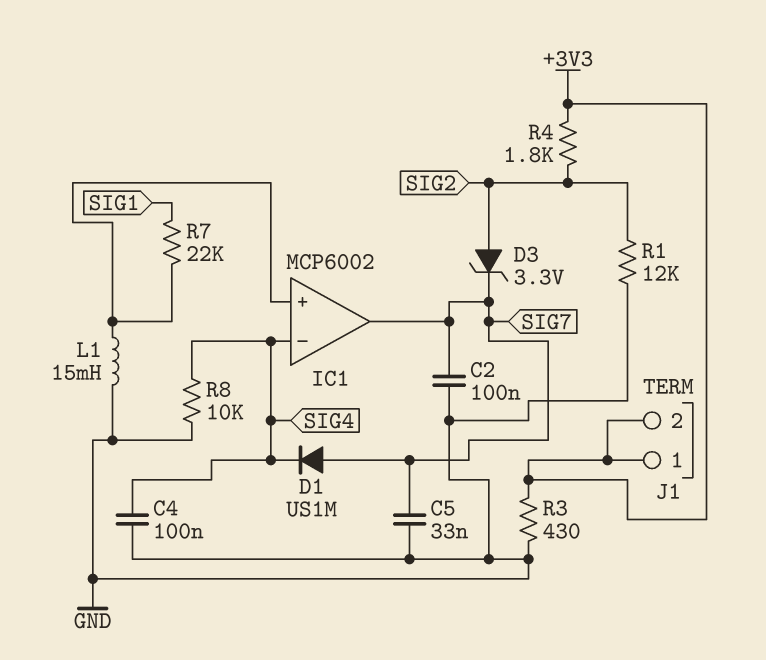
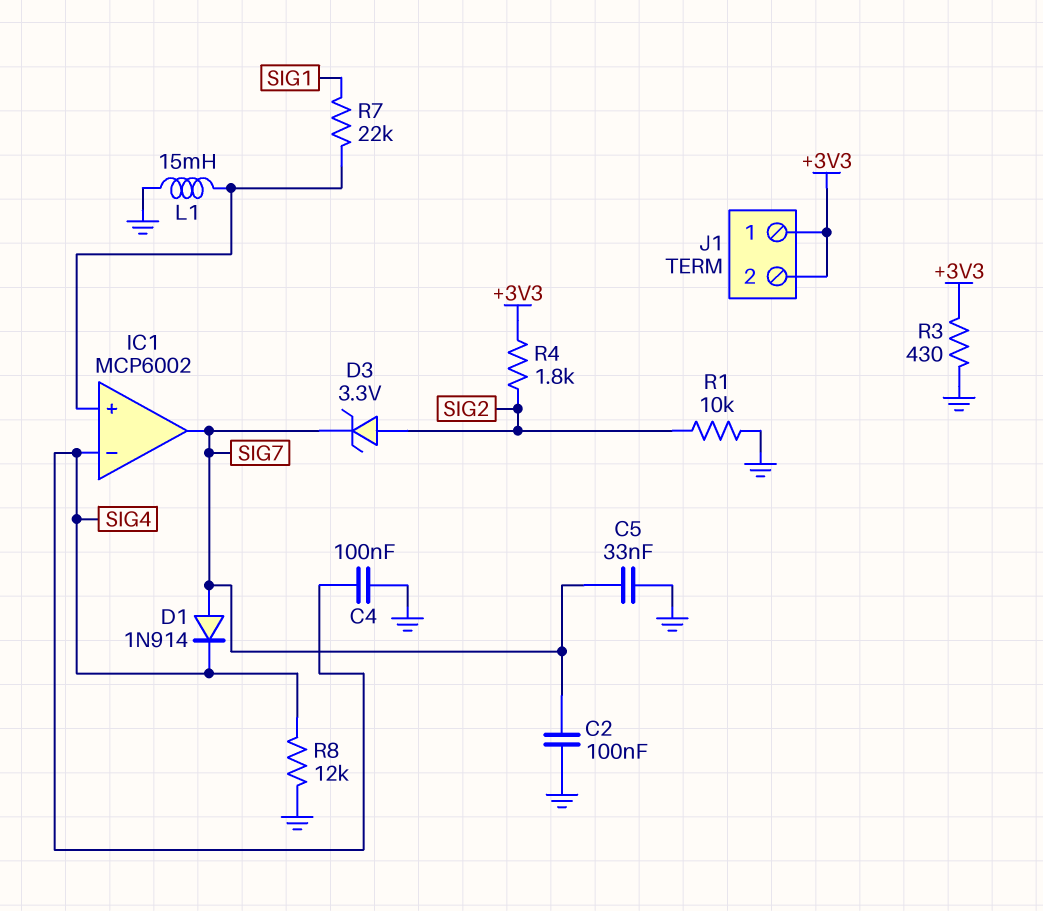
D1: diode US1M (A SIG7, K SIG4) -> diode 1N914 (A SIG7, K SIG4)
R1: 12k (GND, SIG2) -> 10k (GND, SIG2)
R8: 10k (GND, SIG4) -> 12k (GND, SIG4)

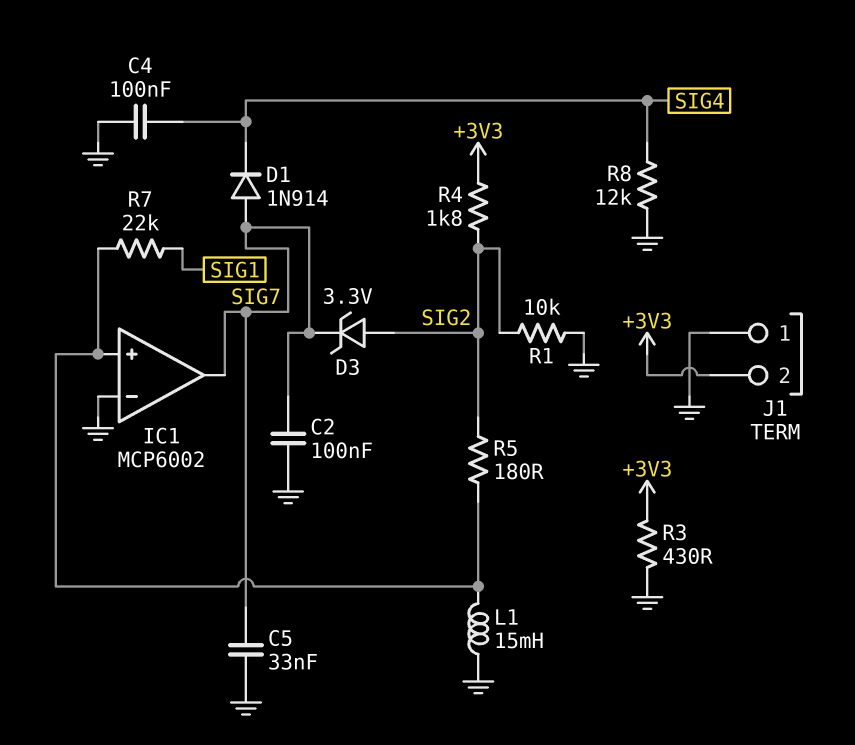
IC1 pin in-: SIG4 -> GND
J1 pin 1: +3V3 -> GND
R5: none -> 180 (IC1/in+, SIG2)

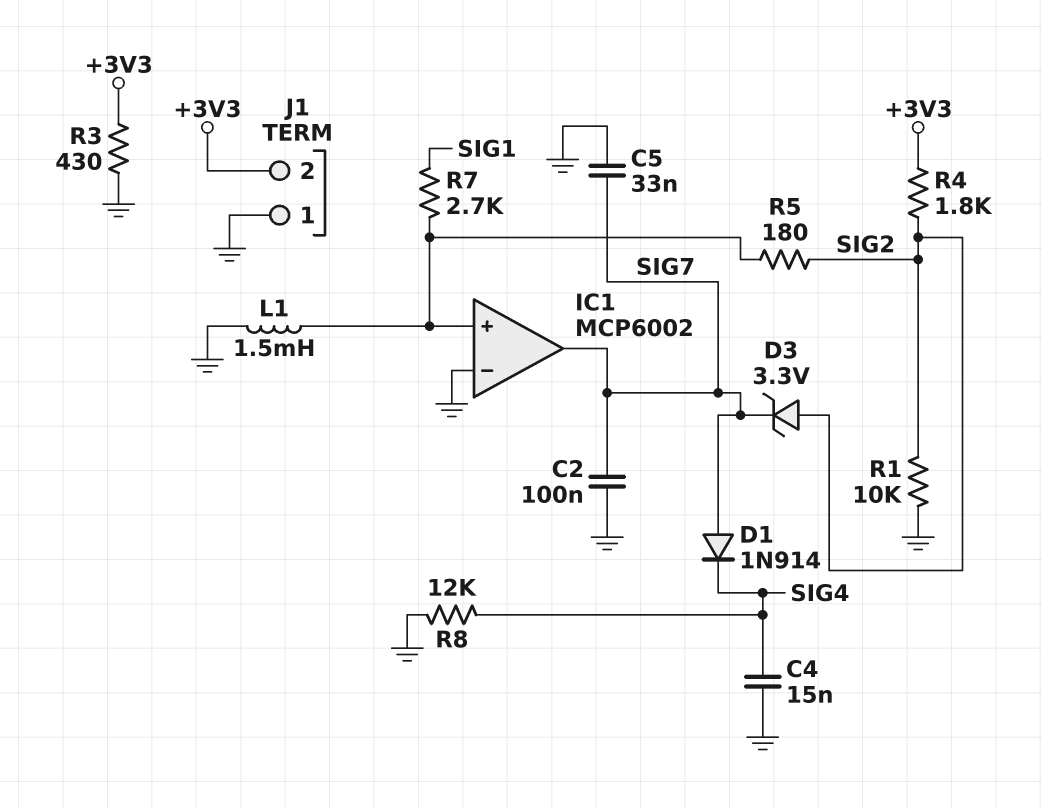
C4: 100nF (GND, SIG4) -> 15nF (GND, SIG4)
L1: 15mH (GND, IC1/in+) -> 1.5mH (GND, IC1/in+)
R7: 22k (IC1/in+, SIG1) -> 2.7k (IC1/in+, SIG1)

